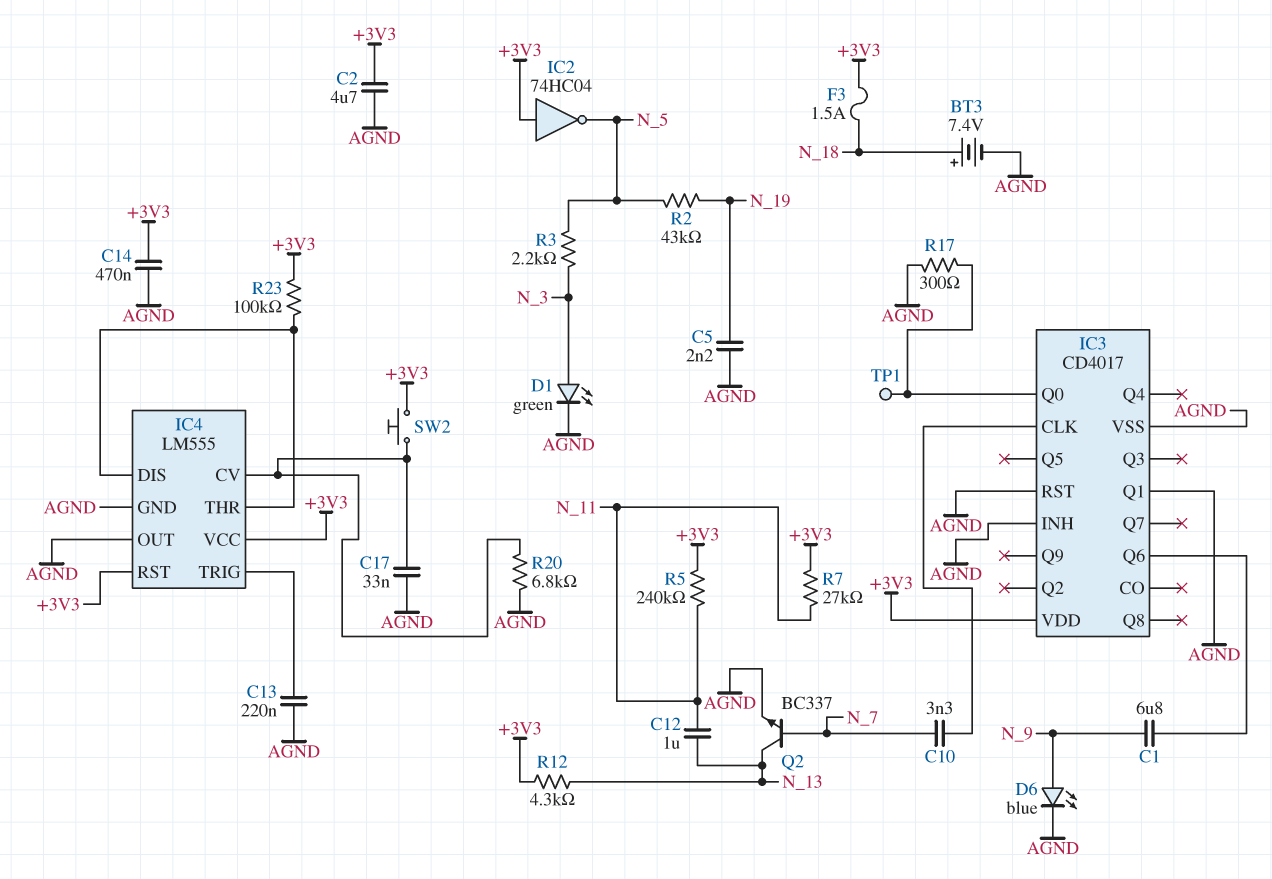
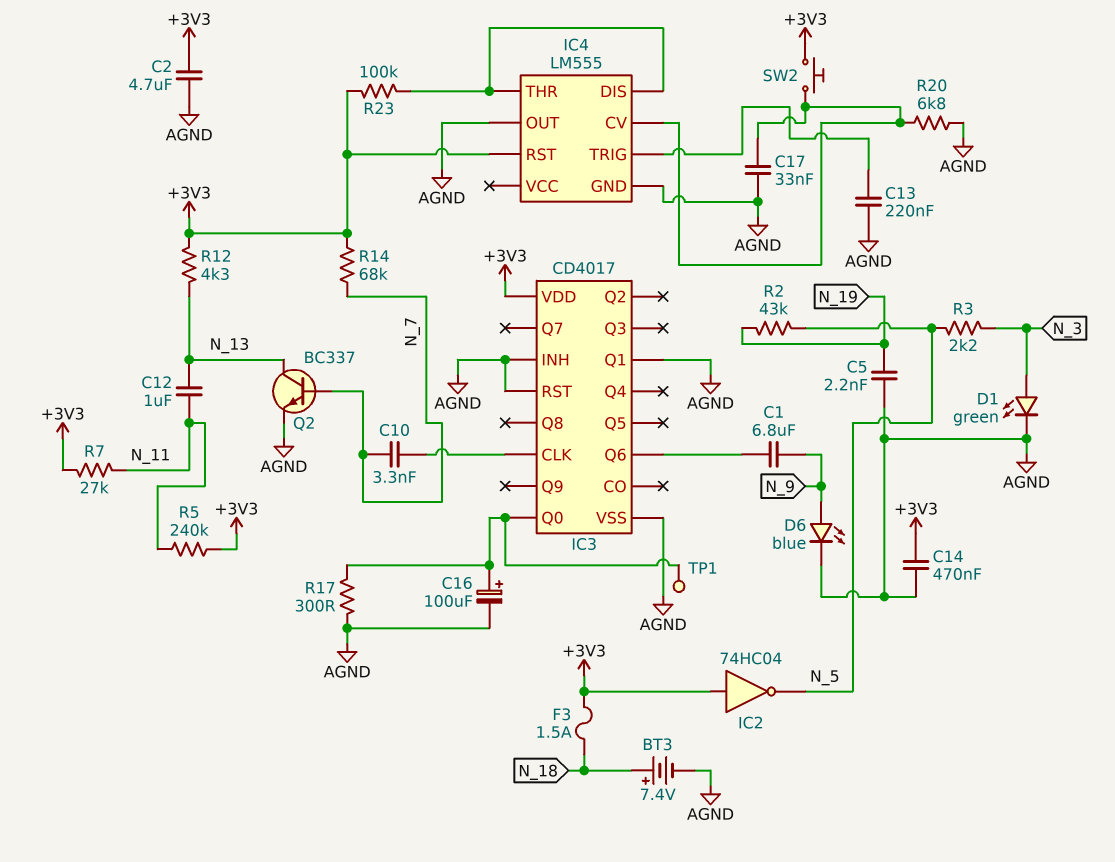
C16: none -> 100uF (plus IC3/Q0, minus AGND)
IC4 pin VCC: +3V3 -> none
R14: none -> 68k (+3V3, N_7)

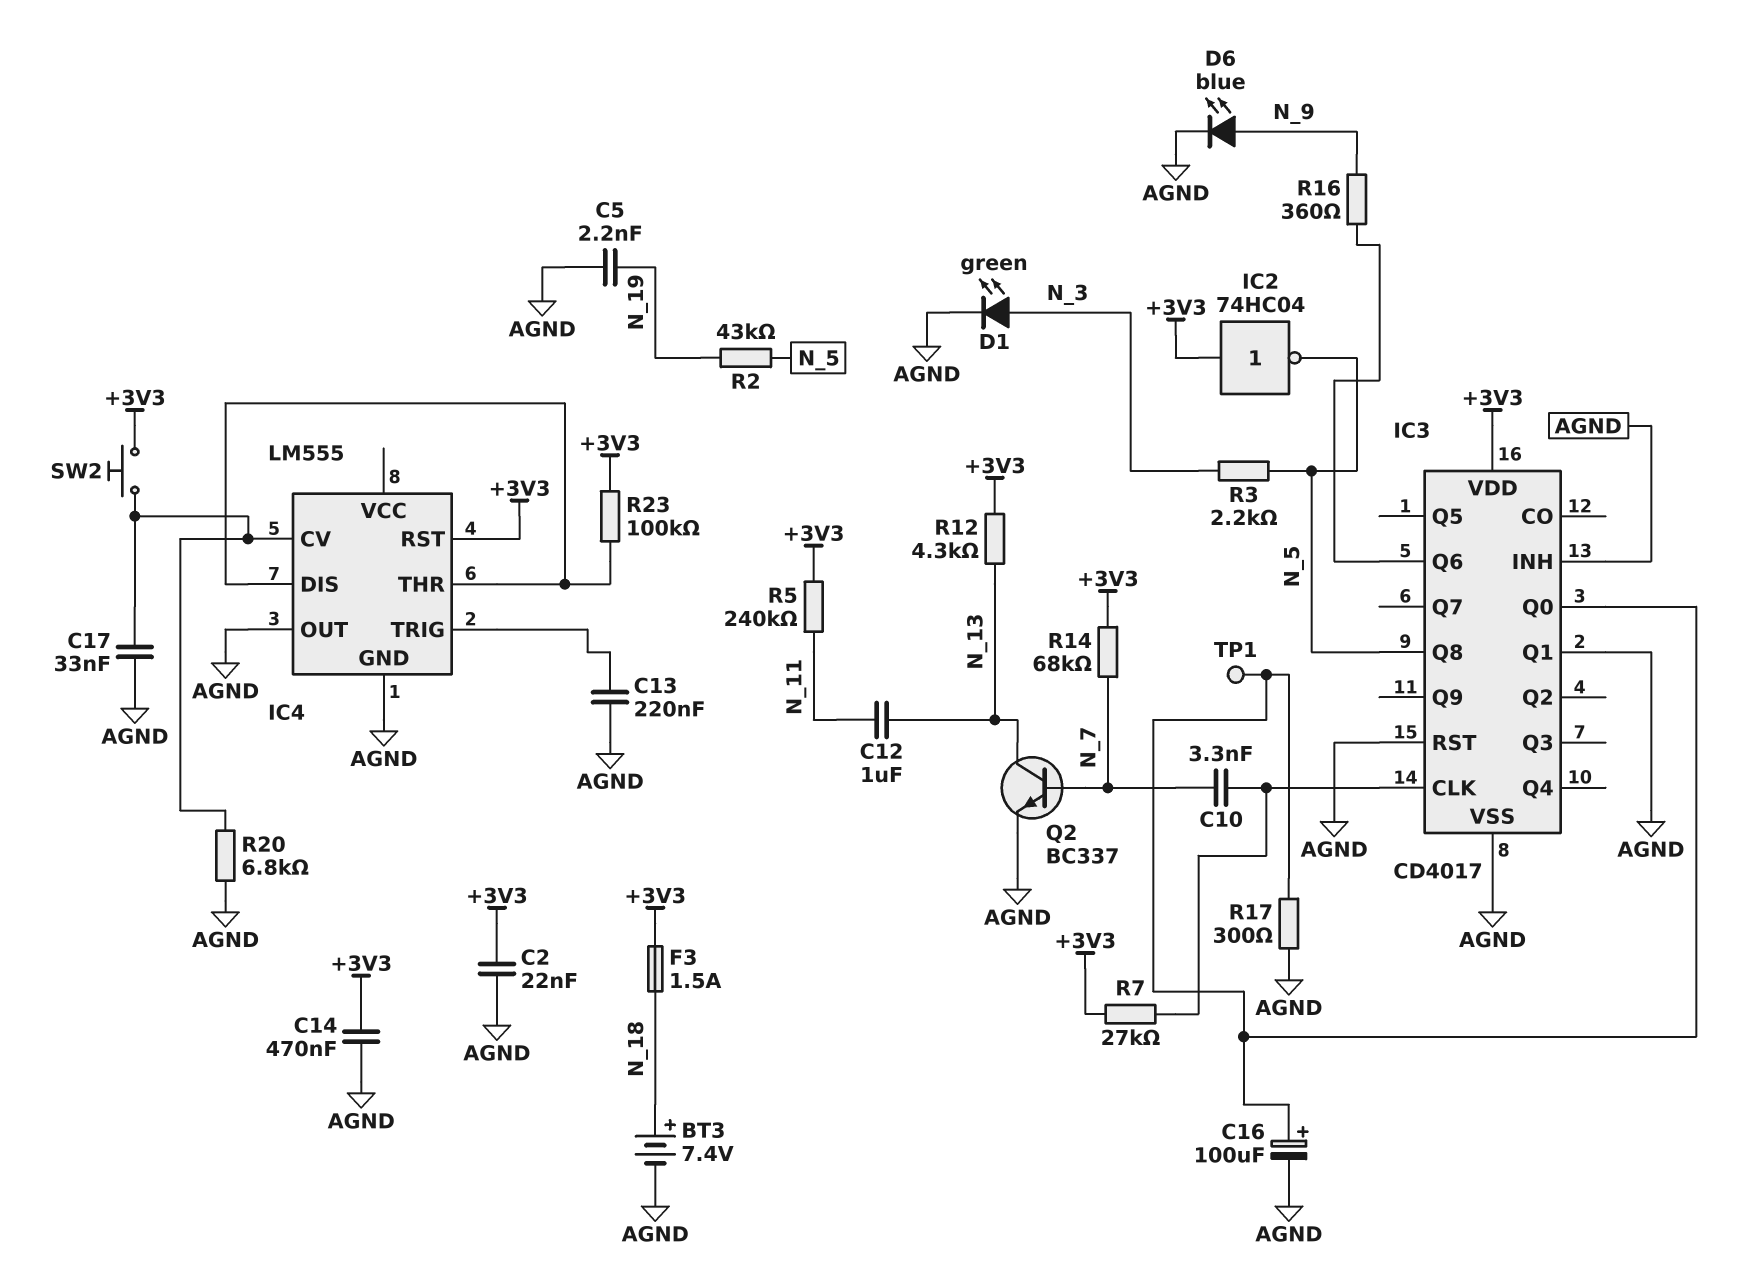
C1: 6.8uF (IC3/Q6, N_9) -> none
C2: 4.7uF (+3V3, AGND) -> 22nF (+3V3, AGND)
IC3 pin Q8: none -> N_5
R7: 27k (+3V3, N_11) -> 27k (+3V3, IC3/CLK)
R16: none -> 360 (IC3/Q6, N_9)

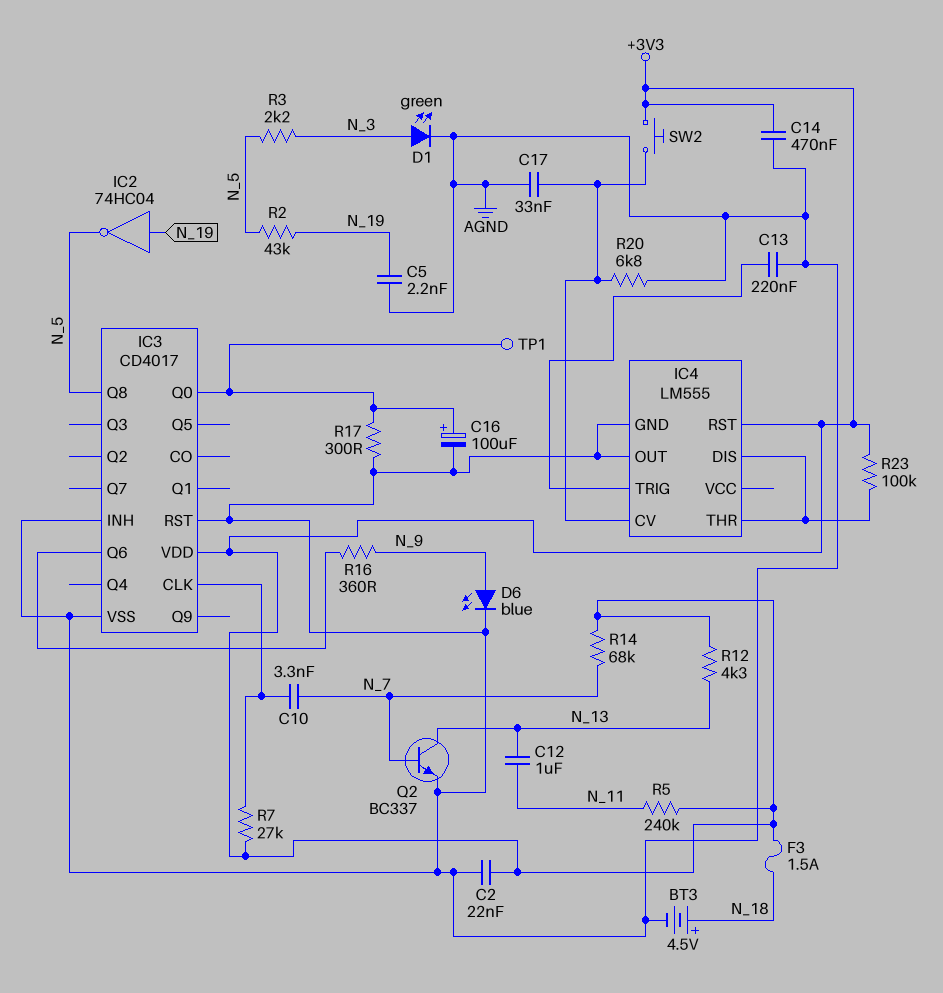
BT3: 7.4V (plus N_18, minus AGND) -> 4.5V (plus N_18, minus AGND)
IC2: NOT 74HC04 (in +3V3, out N_5) -> NOT 74HC04 (in N_19, out N_5)
IC3 pin Q1: AGND -> none

